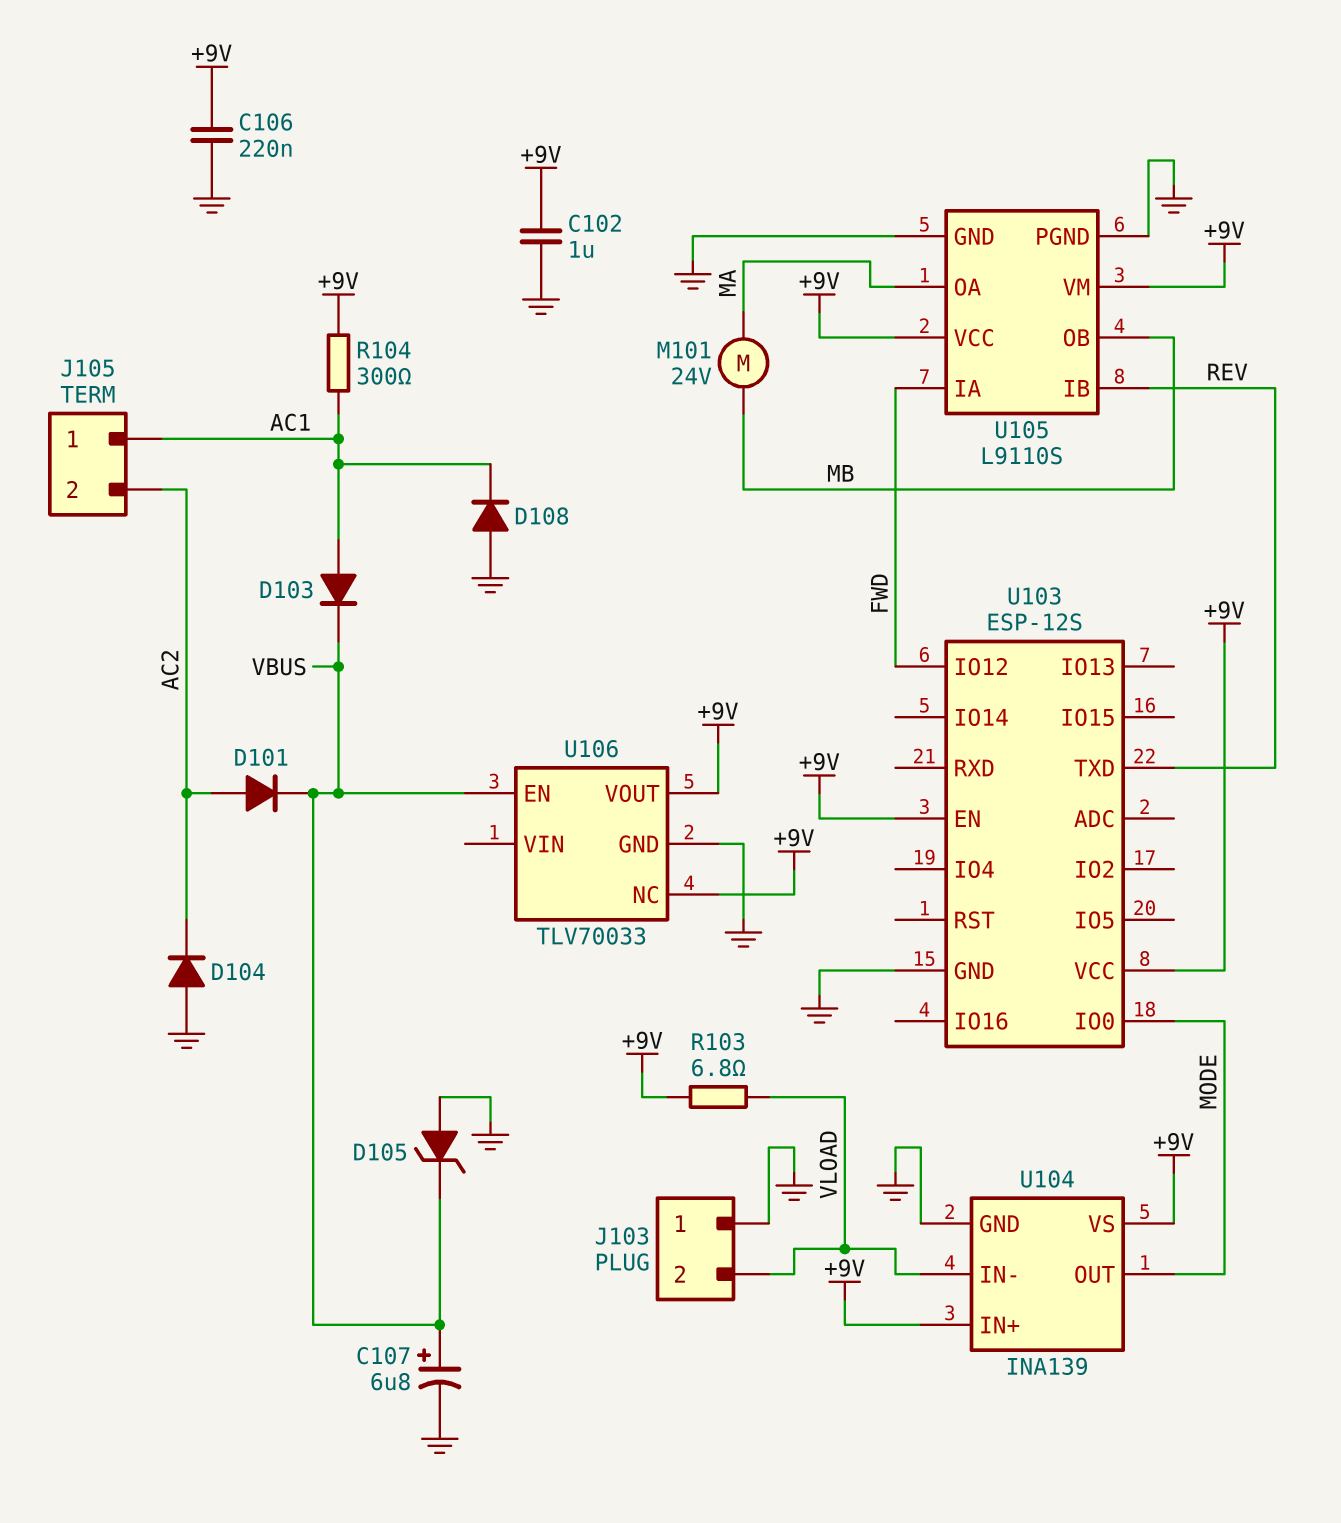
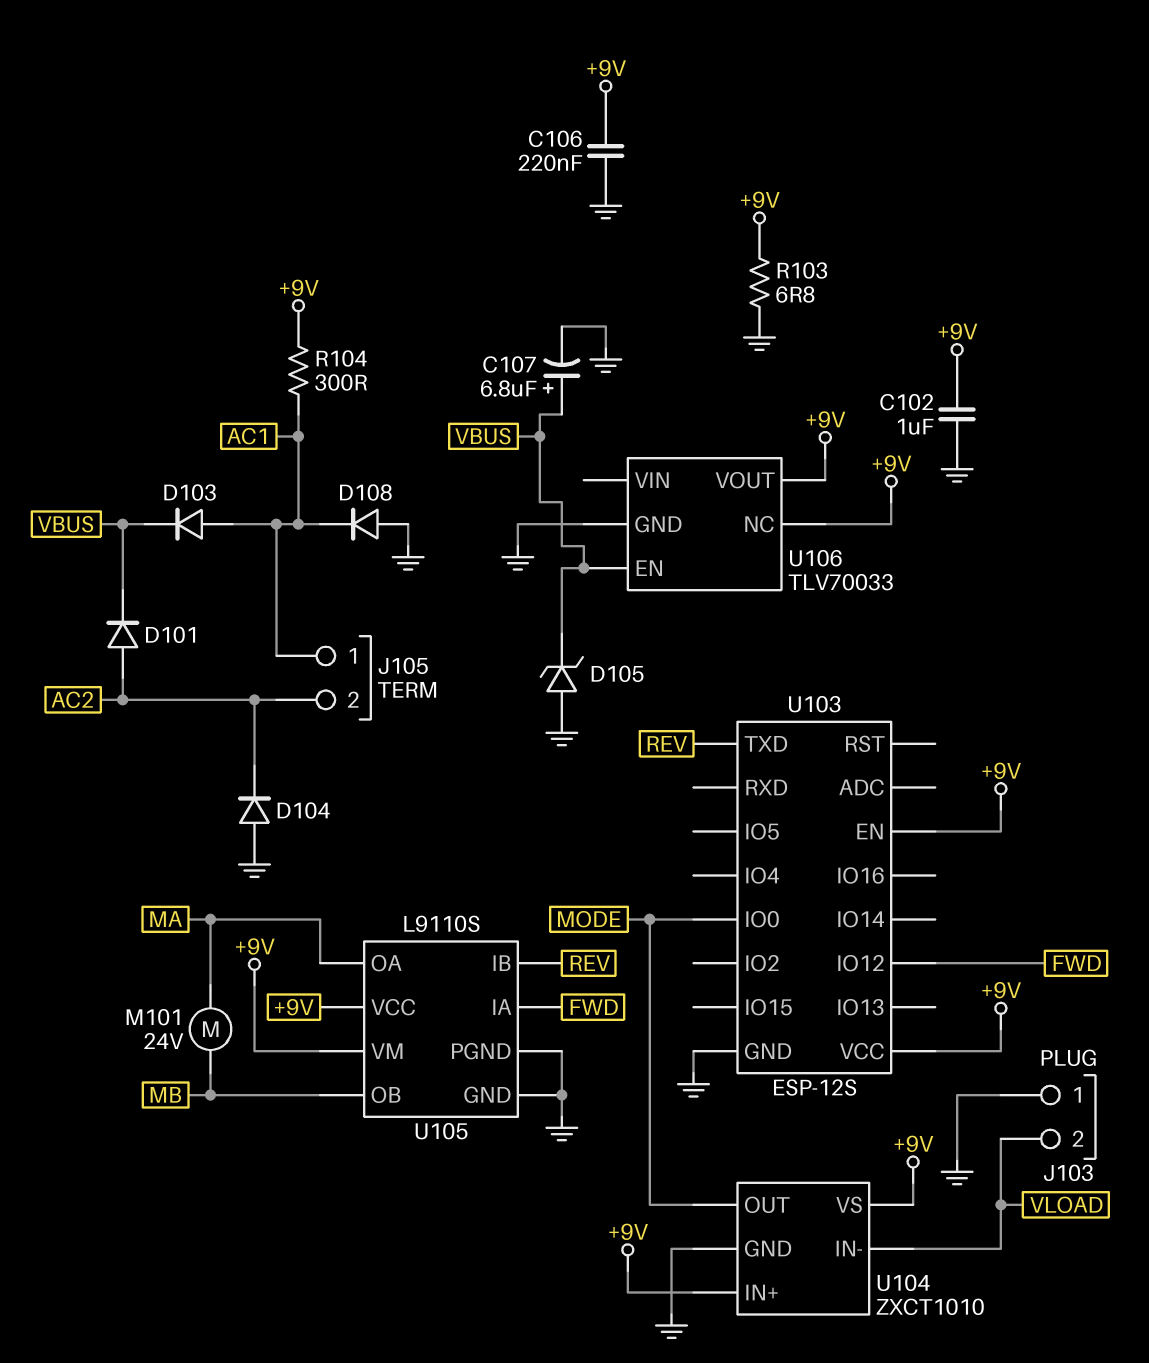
R103: 6.8 (+9V, VLOAD) -> 6.8 (+9V, GND)
U104: INA139 -> ZXCT1010

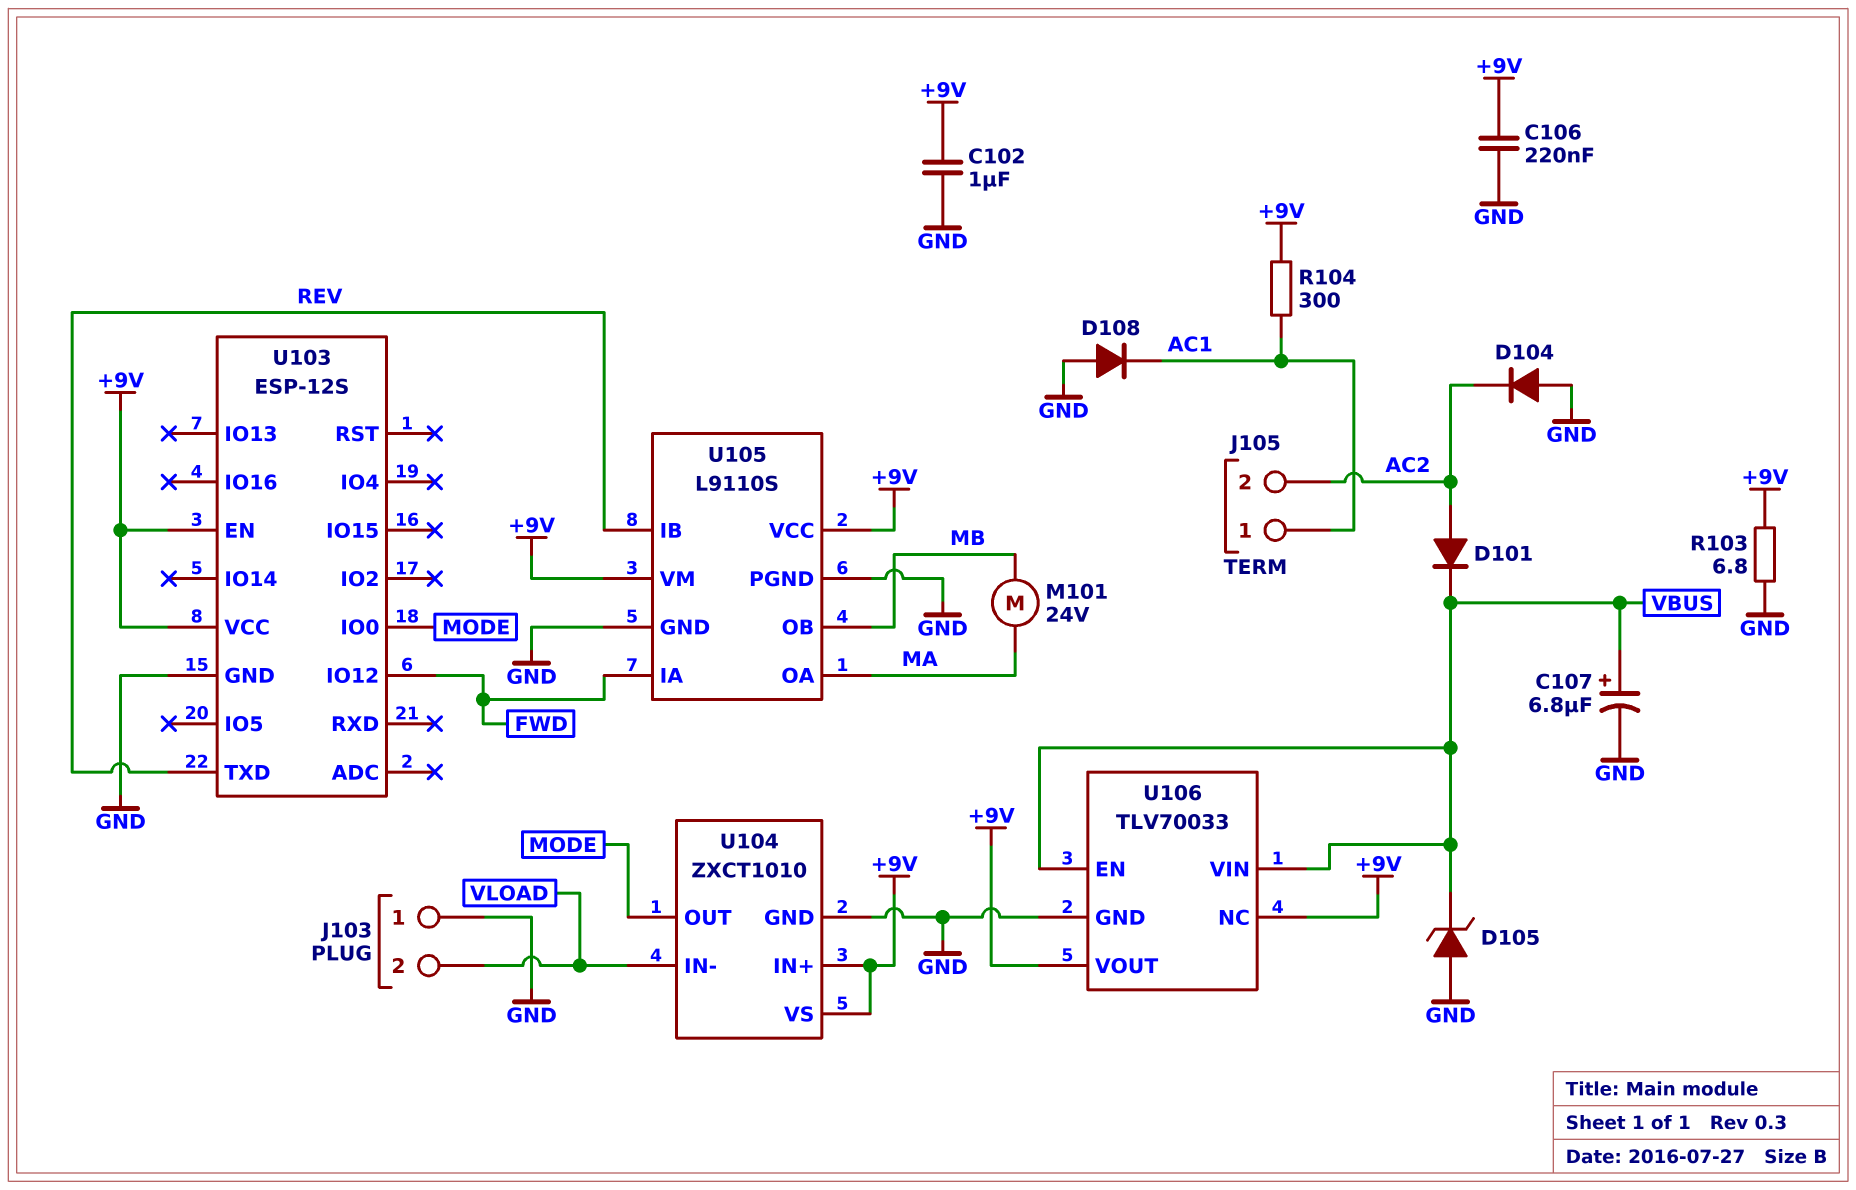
D103: diode (A AC1, K VBUS) -> none
U106 pin VIN: none -> VBUS

